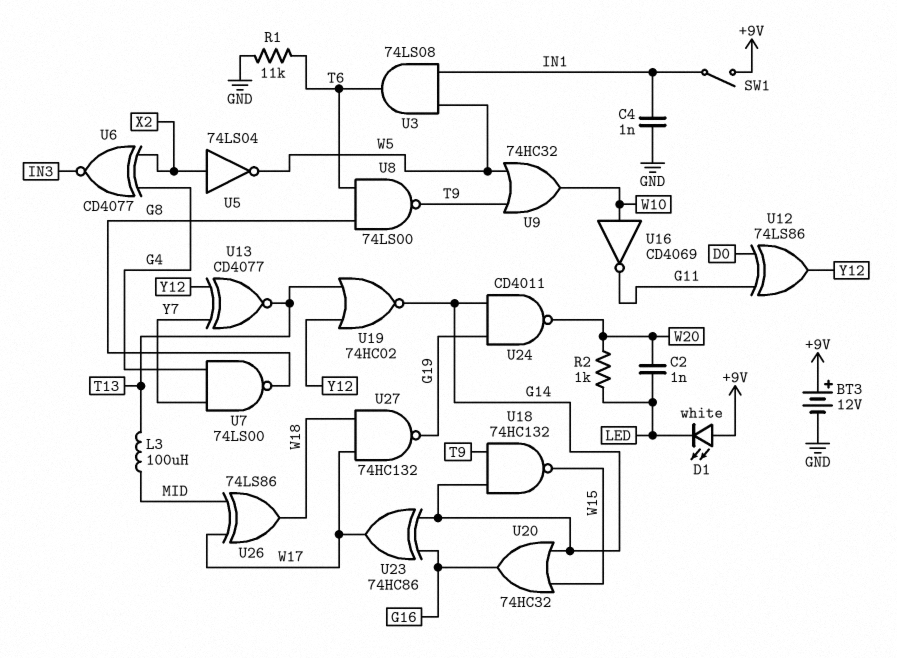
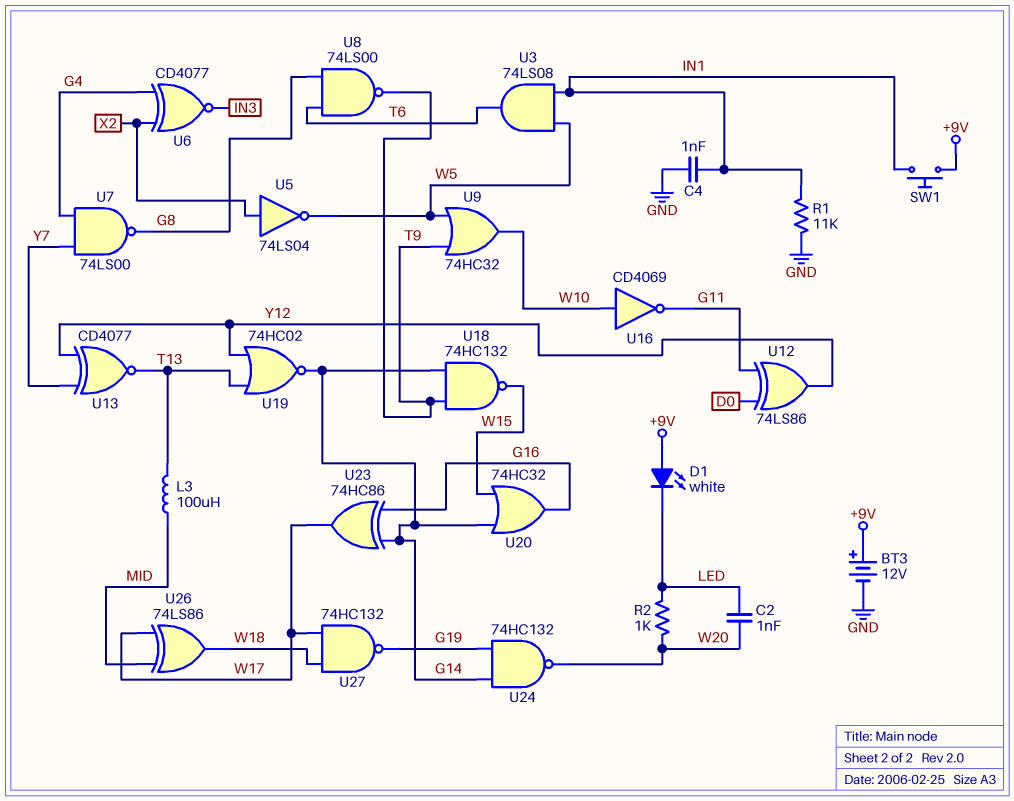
R1: 11k (GND, T6) -> 11k (GND, IN1)
SW1: switch (+9V, IN1) -> button (+9V, IN1)
U24: NAND CD4011 (in G14, in G19, out W20) -> NAND 74HC132 (in G14, in G19, out W20)

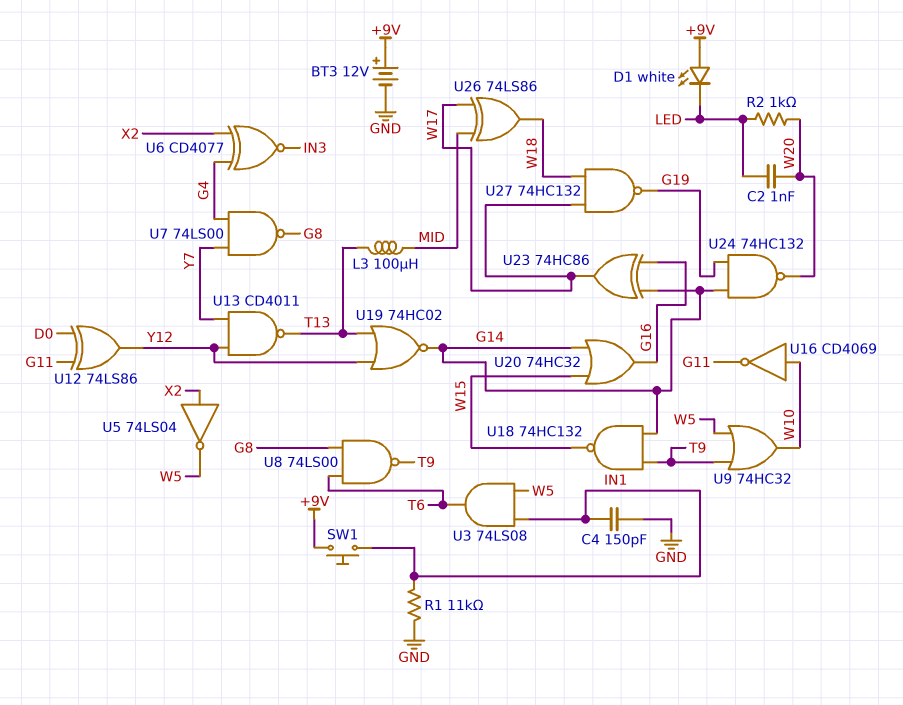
C4: 1nF (GND, IN1) -> 150pF (GND, IN1)
U13: XNOR CD4077 (in Y7, in Y12, out T13) -> NAND CD4011 (in Y7, in Y12, out T13)

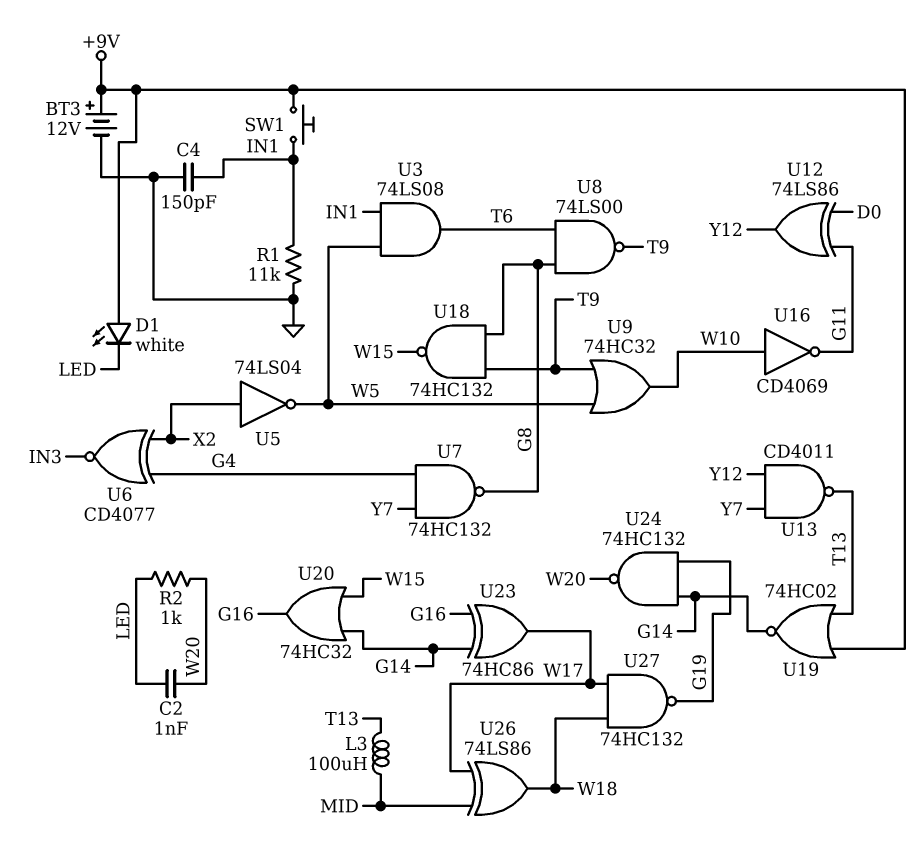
U7: NAND 74LS00 (in G4, in Y7, out G8) -> NAND 74HC132 (in G4, in Y7, out G8)
U18: NAND 74HC132 (in G14, in T9, out W15) -> NAND 74HC132 (in G8, in T9, out W15)
U19: NOR 74HC02 (in T13, in Y12, out G14) -> NOR 74HC02 (in +9V, in T13, out G14)

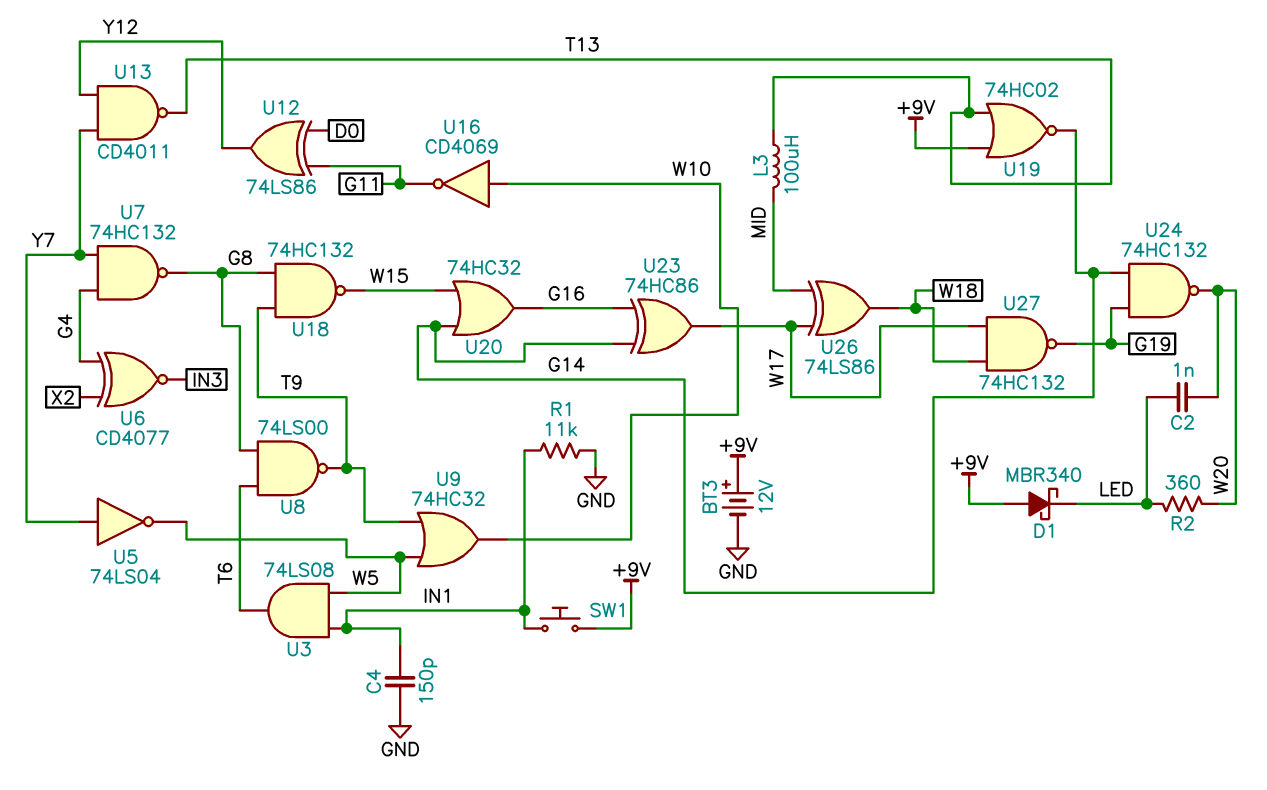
D1: LED white (A +9V, K LED) -> schottky MBR340 (A +9V, K LED)
R2: 1k (LED, W20) -> 360 (LED, W20)
U5: NOT 74LS04 (in X2, out W5) -> NOT 74LS04 (in Y7, out W5)

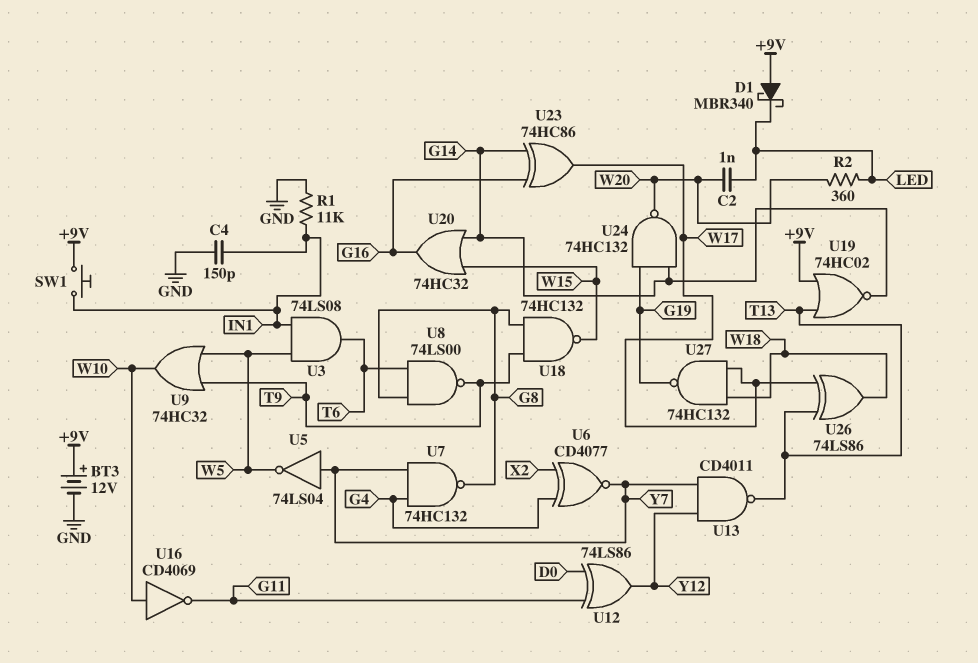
L3: 100uH (MID, T13) -> none
U6: XNOR CD4077 (in G4, in X2, out IN3) -> XNOR CD4077 (in G4, in X2, out Y7)
U26: XOR 74LS86 (in MID, in W17, out W18) -> XOR 74LS86 (in T13, in W17, out W18)

